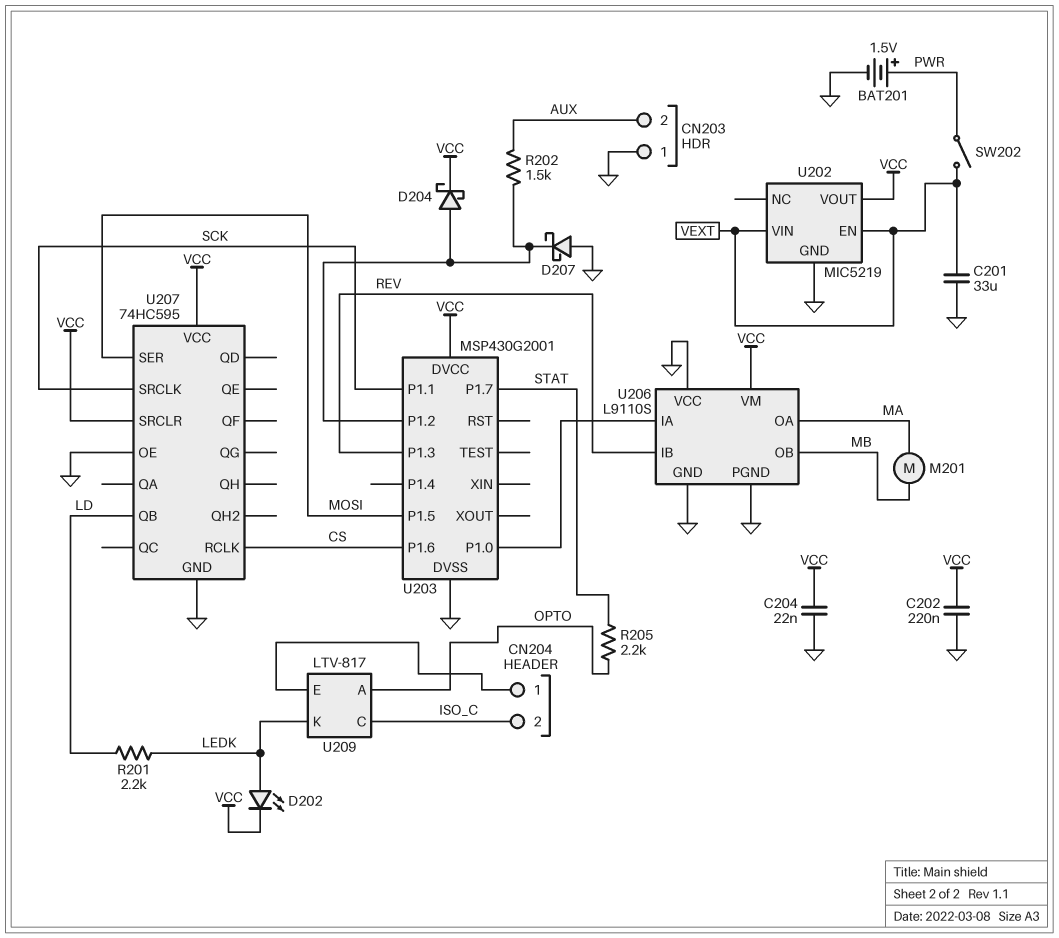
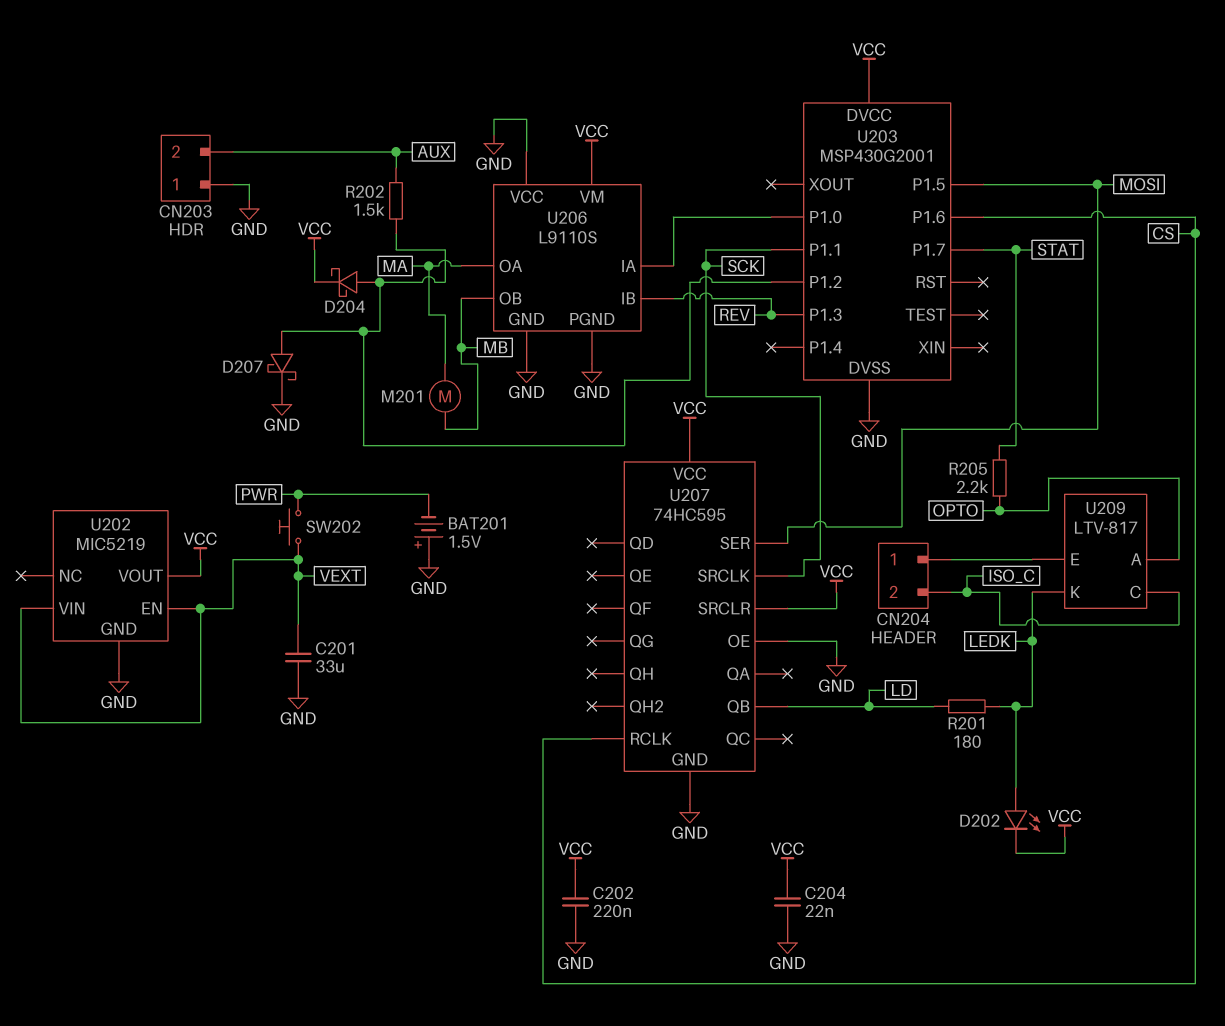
BAT201: 1.5V (plus PWR, minus GND) -> 1.5V (plus GND, minus PWR)
D207: schottky (A GND, K U203/P1.2) -> schottky (A U203/P1.2, K GND)
R201: 2.2k (LD, LEDK) -> 180 (LD, LEDK)
SW202: switch (PWR, VEXT) -> button (PWR, VEXT)

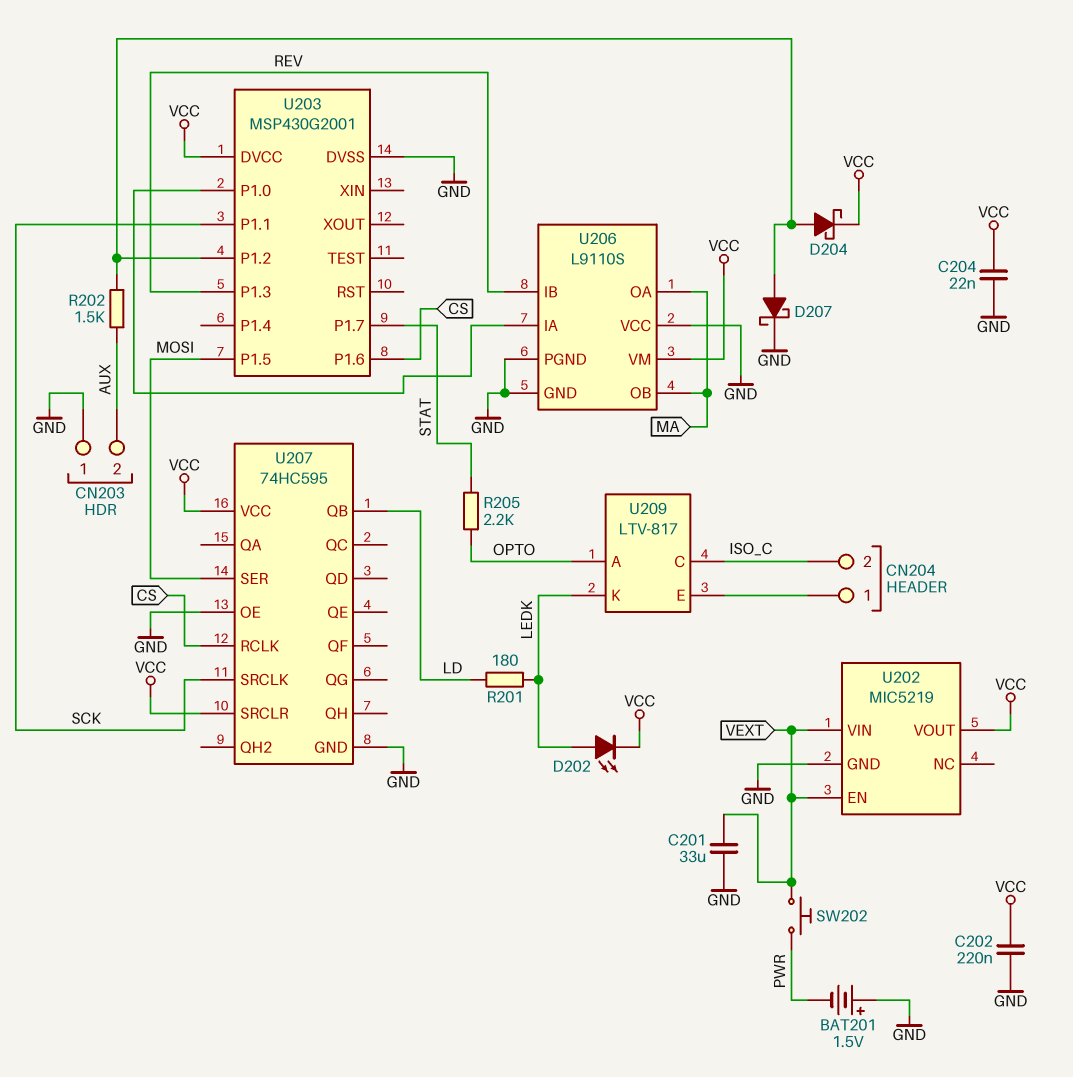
M201: motor (MA, MB) -> none
U206 pin OB: MB -> MA

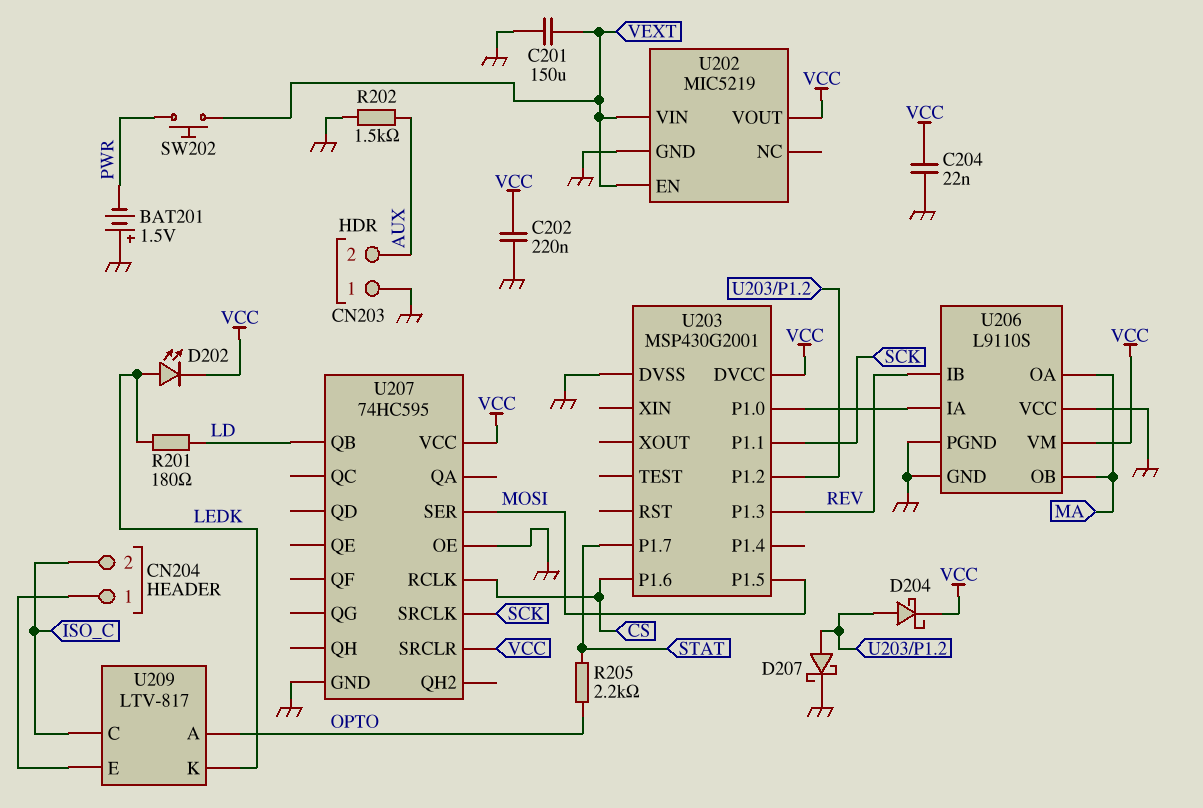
C201: 33uF (GND, VEXT) -> 150uF (GND, VEXT)
R202: 1.5k (AUX, U203/P1.2) -> 1.5k (AUX, GND)

